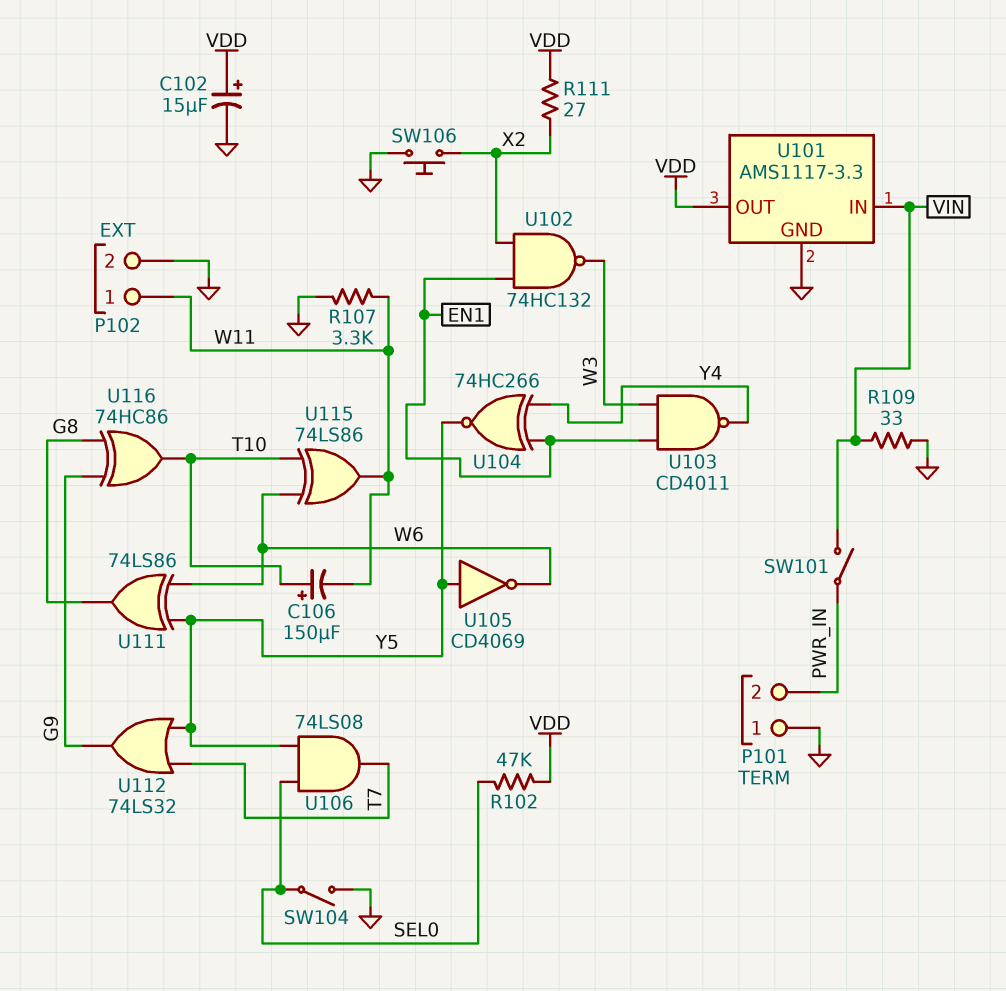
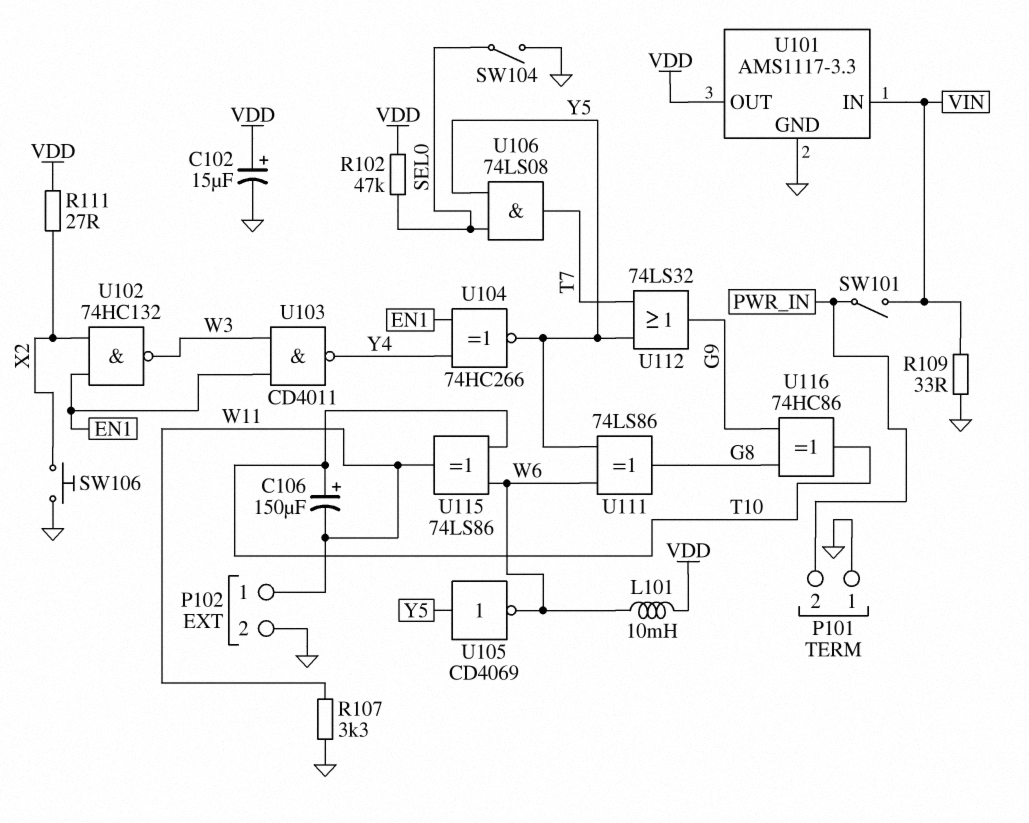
L101: none -> 10mH (VDD, W6)

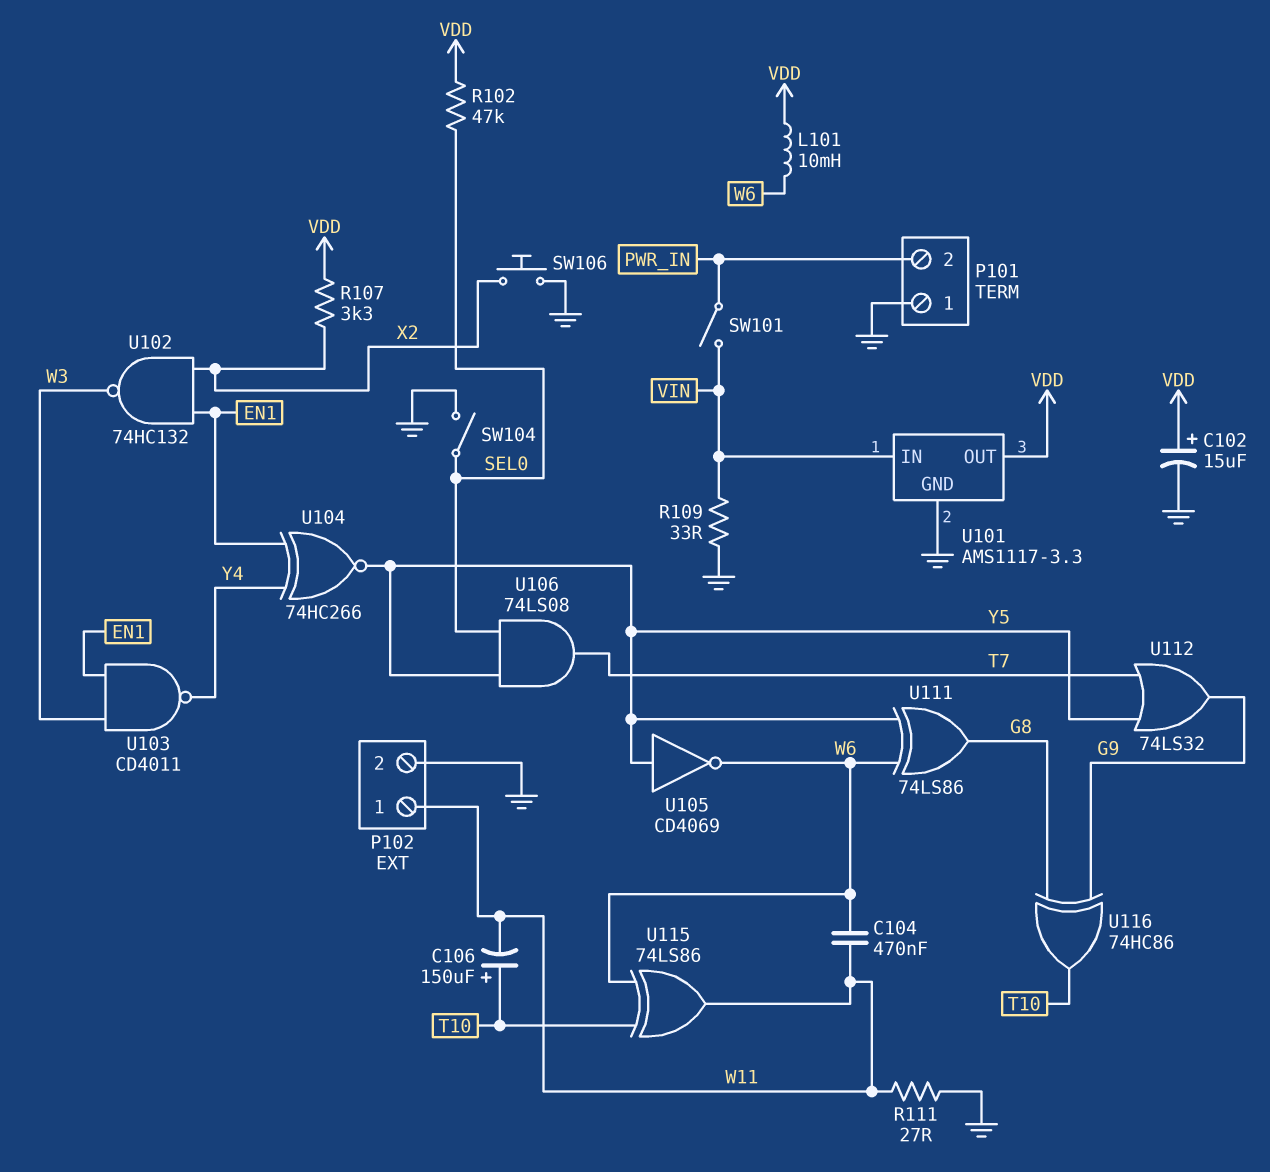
C104: none -> 470nF (W6, W11)
R107: 3.3k (GND, W11) -> 3.3k (VDD, X2)
R111: 27 (VDD, X2) -> 27 (GND, W11)

